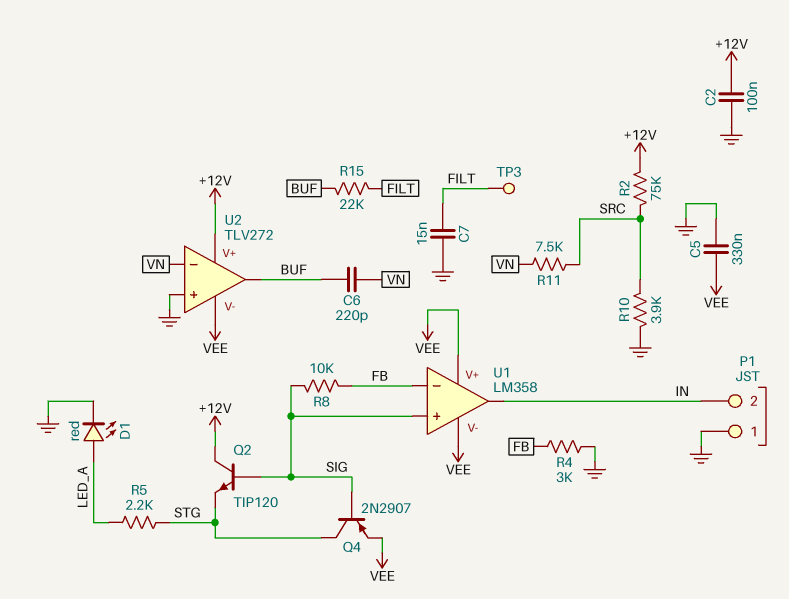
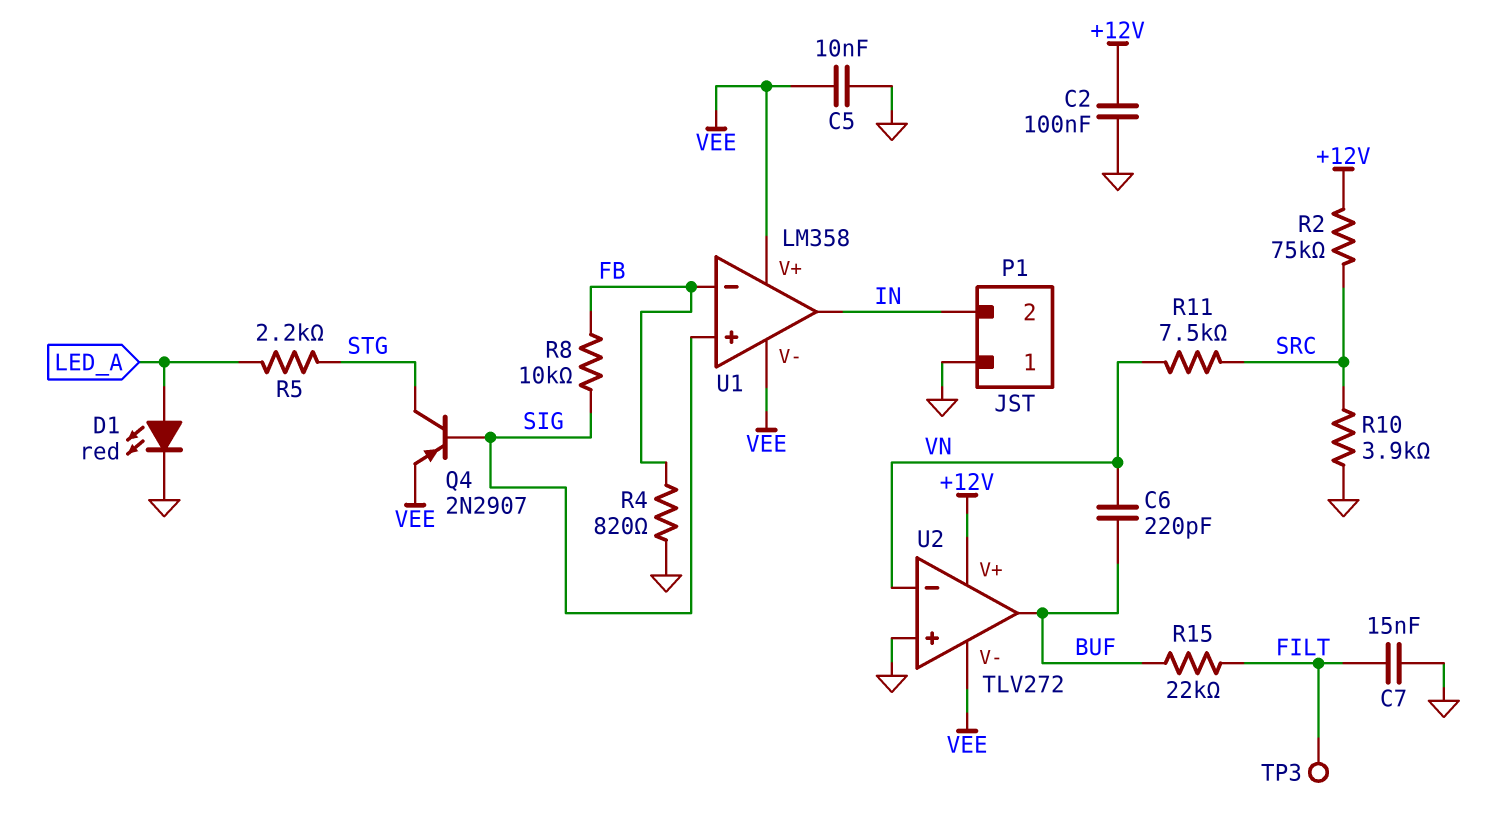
C5: 330nF (GND, VEE) -> 10nF (GND, VEE)
Q2: NPN TIP120 (B SIG, C +12V, E STG) -> none
R4: 3k (FB, GND) -> 820 (FB, GND)

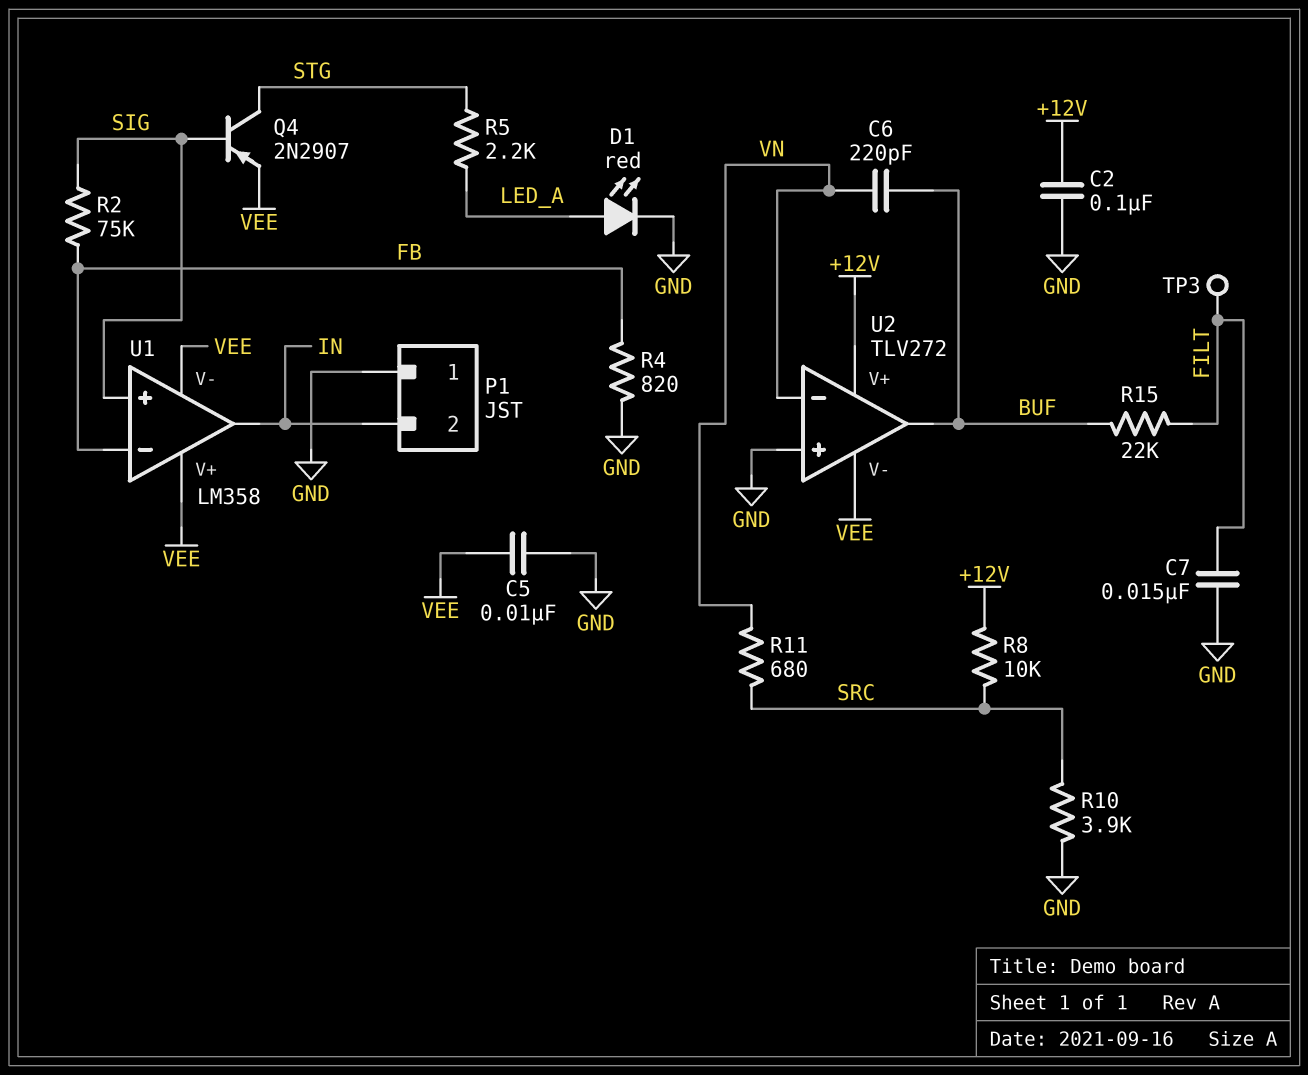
R2: 75k (+12V, SRC) -> 75k (FB, SIG)
R8: 10k (FB, SIG) -> 10k (+12V, SRC)
R11: 7.5k (SRC, VN) -> 680 (SRC, VN)

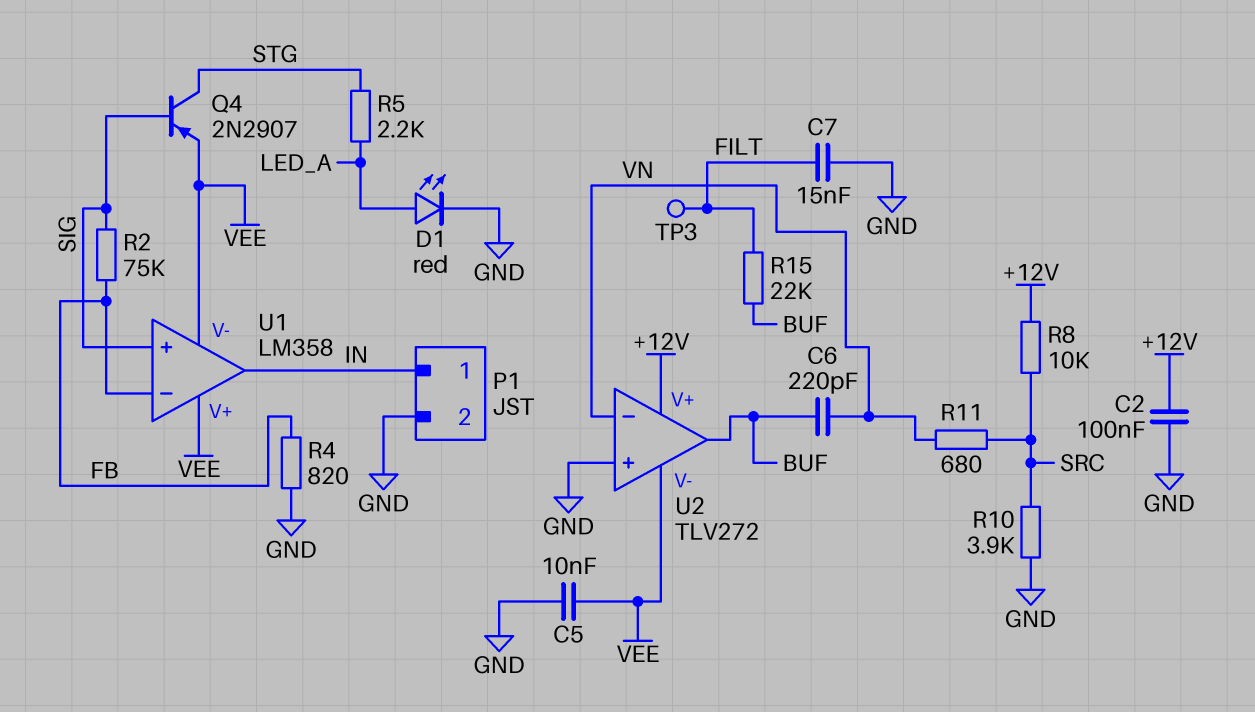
P1 pin 1: GND -> IN
P1 pin 2: IN -> GND

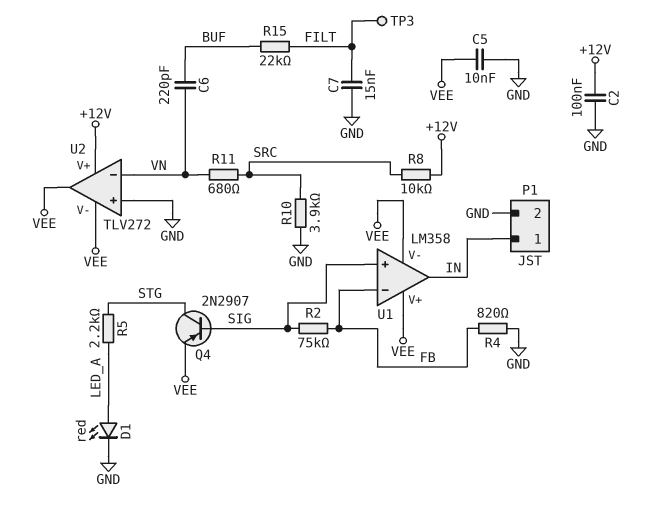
U2 pin out: BUF -> VEE

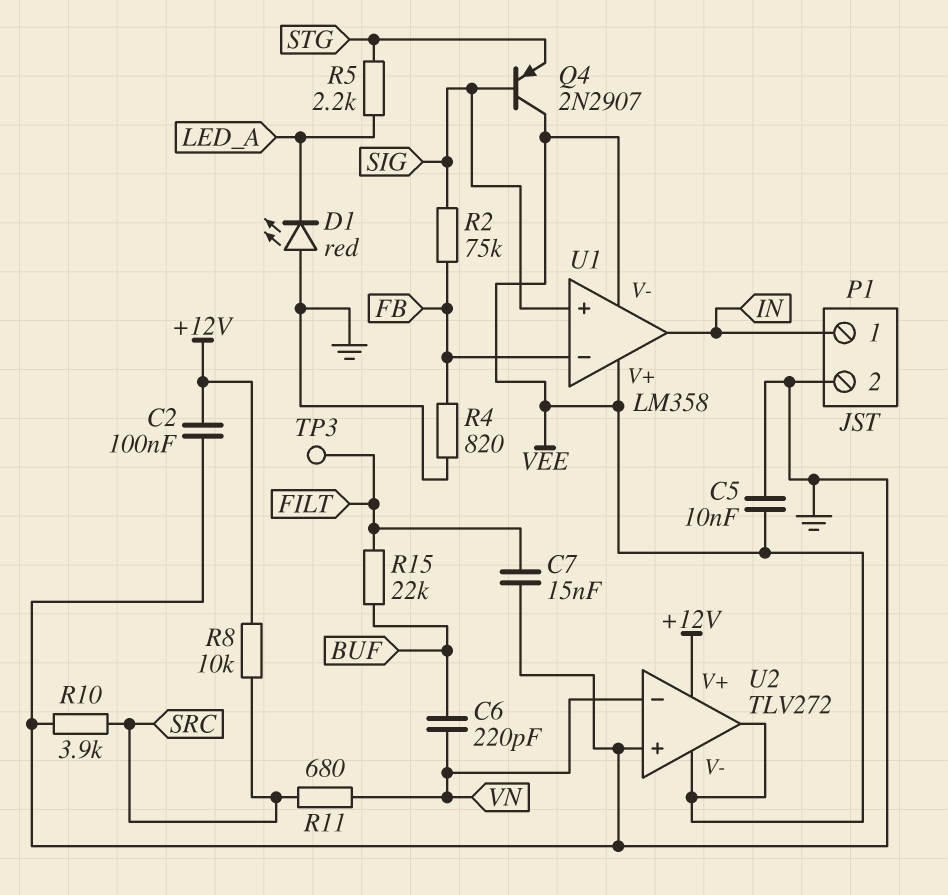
D1: LED red (A LED_A, K GND) -> LED red (A GND, K LED_A)
Q4: PNP 2N2907 (B SIG, C STG, E VEE) -> PNP 2N2907 (B SIG, C VEE, E STG)

